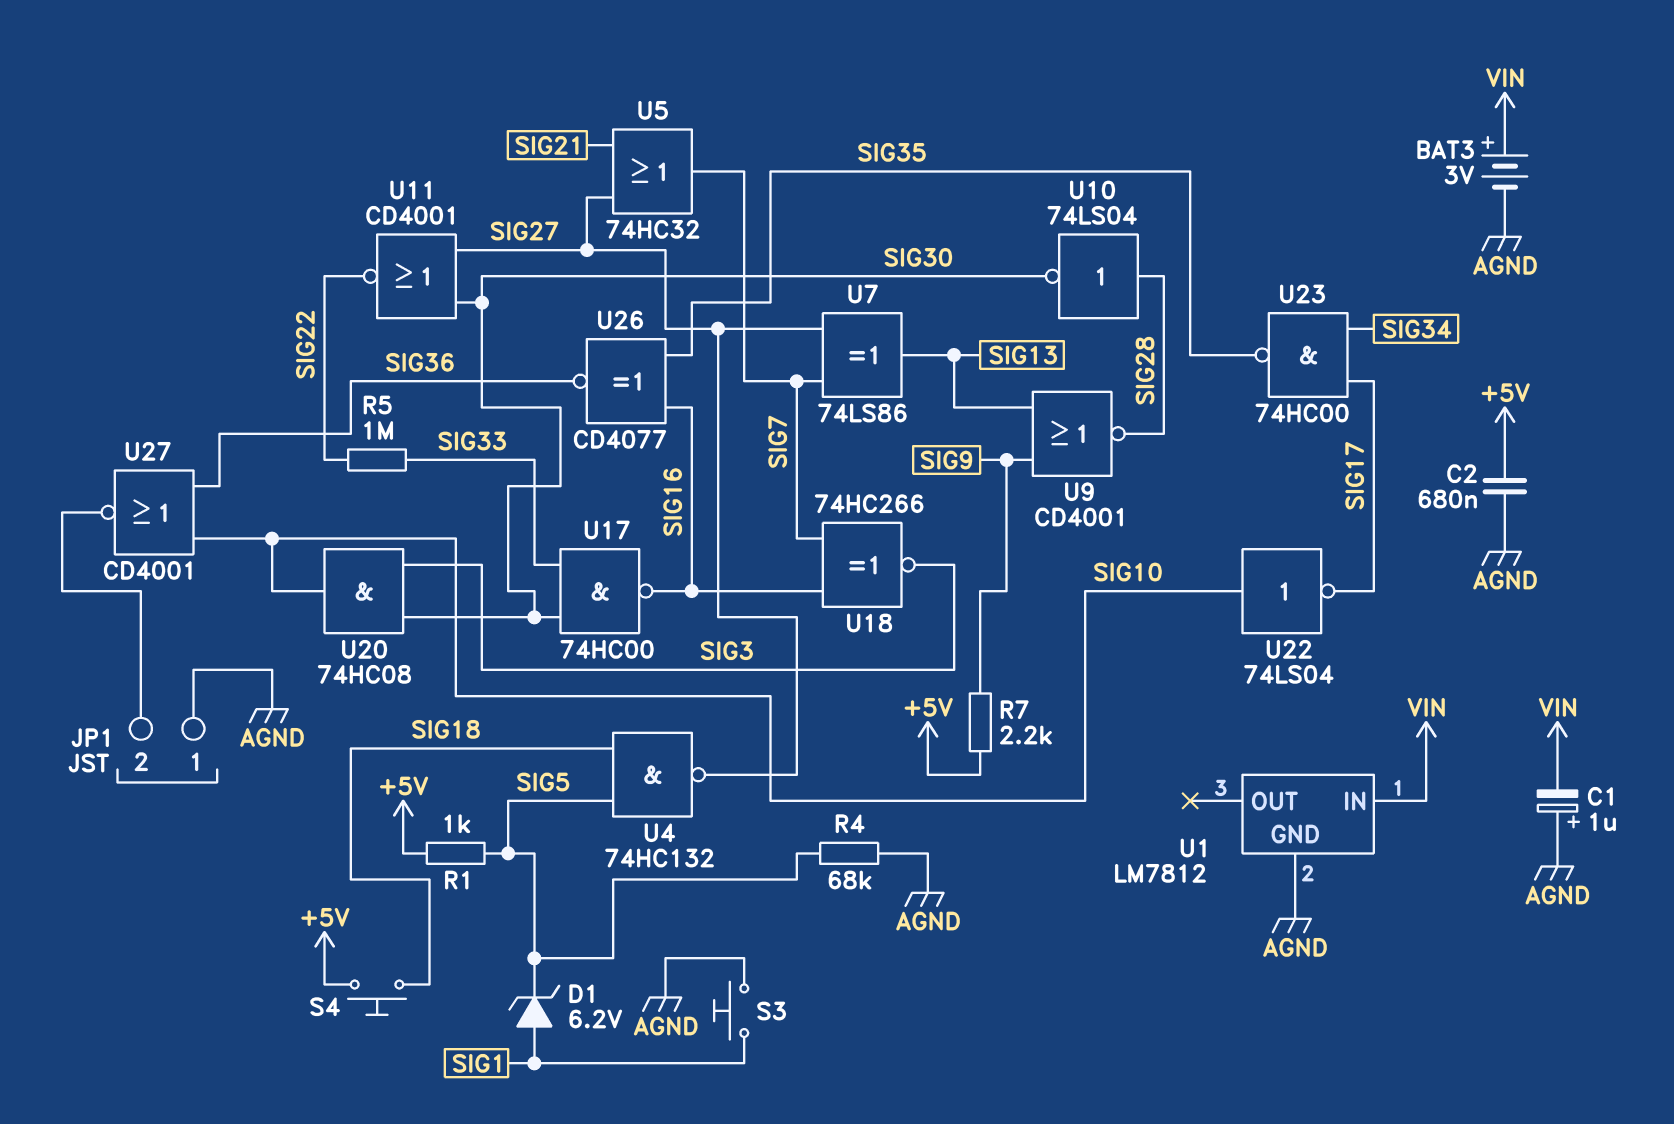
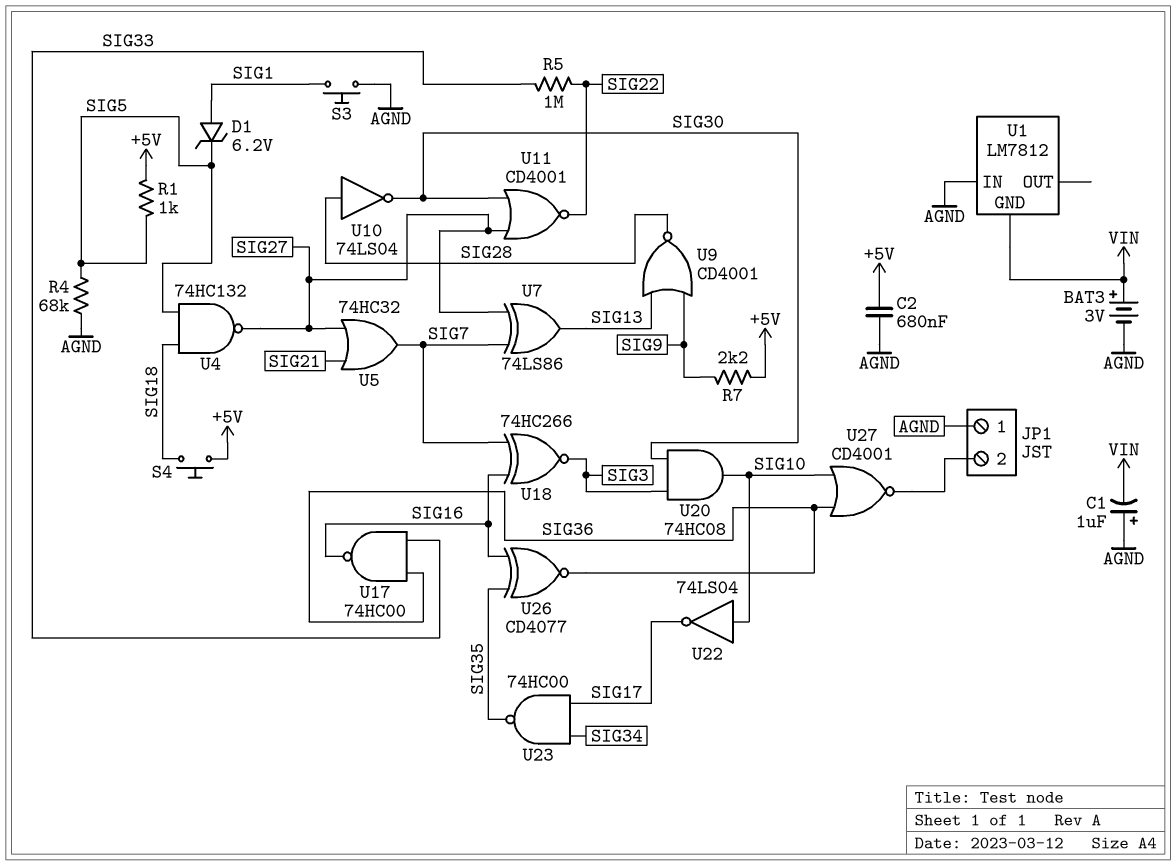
U1 pin GND: AGND -> VIN
U1 pin IN: VIN -> AGND
U17: NAND 74HC00 (in SIG30, in SIG33, out SIG16) -> NAND 74HC00 (in SIG33, in SIG36, out SIG16)

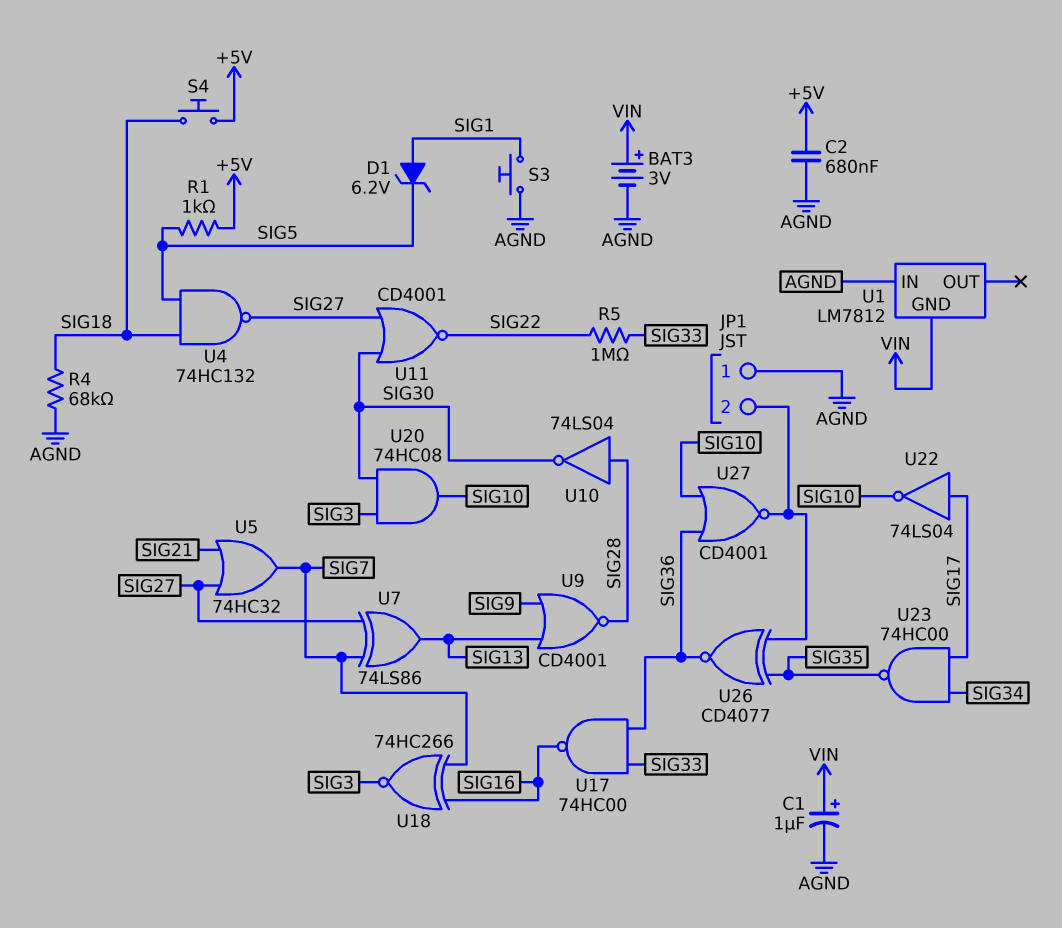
C1: 1uF (plus AGND, minus VIN) -> 1uF (plus VIN, minus AGND)
R4: 68k (AGND, SIG5) -> 68k (AGND, SIG18)
R7: 2.2k (+5V, SIG9) -> none
U22: NOT 74LS04 (in SIG10, out SIG17) -> NOT 74LS04 (in SIG17, out SIG10)
U26: XNOR CD4077 (in SIG16, in SIG35, out SIG36) -> XNOR CD4077 (in JP1/2, in SIG35, out SIG36)

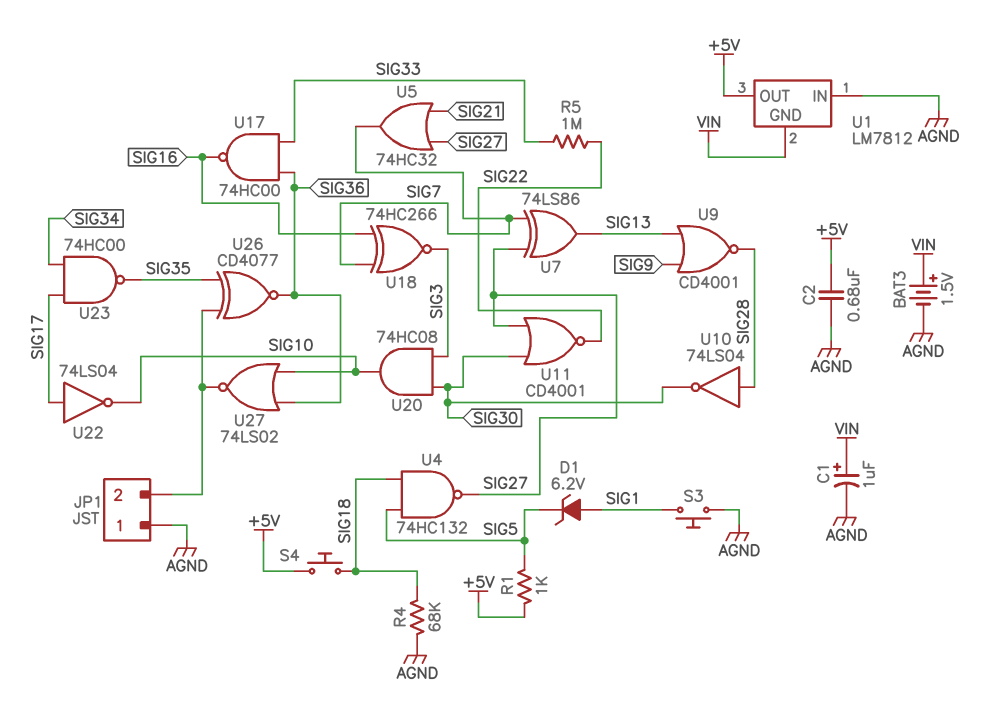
BAT3: 3V (plus VIN, minus AGND) -> 1.5V (plus VIN, minus AGND)
U1 pin OUT: none -> +5V
U27: NOR CD4001 (in SIG10, in SIG36, out JP1/2) -> NOR 74LS02 (in SIG10, in SIG36, out JP1/2)

